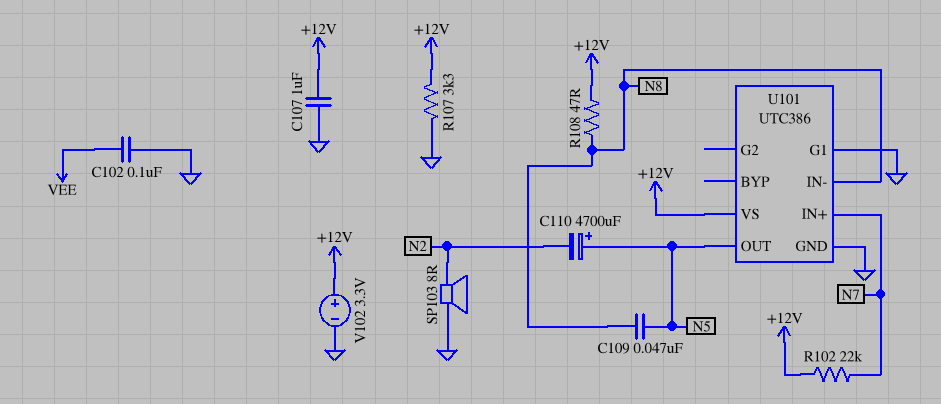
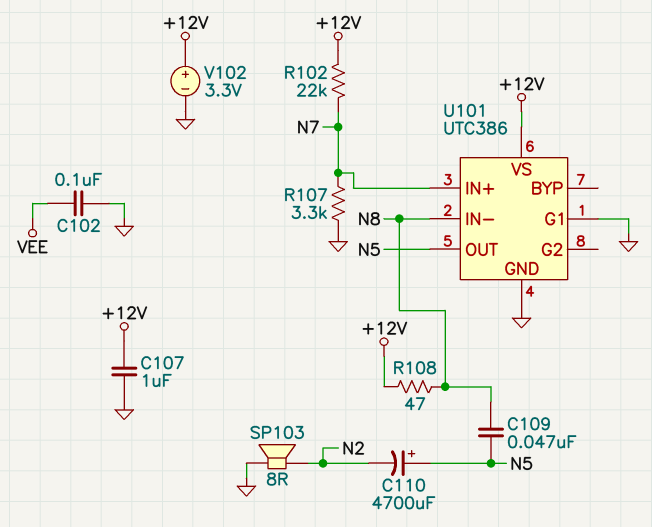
R107: 3.3k (+12V, GND) -> 3.3k (GND, N7)

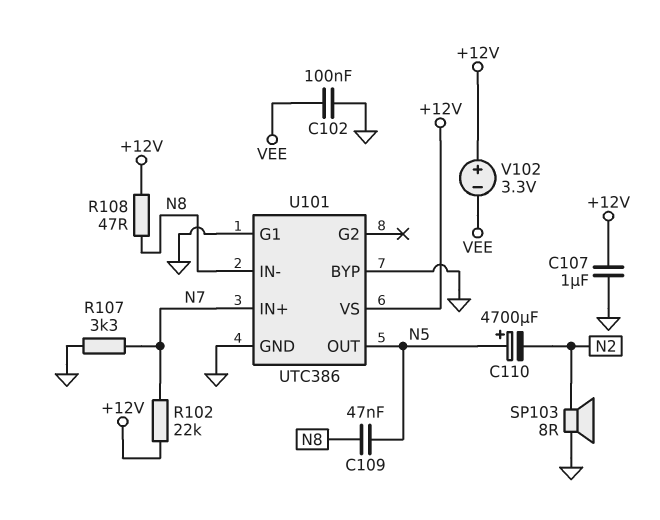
U101 pin BYP: none -> GND
V102: 3.3V (plus +12V, minus GND) -> 3.3V (plus +12V, minus VEE)

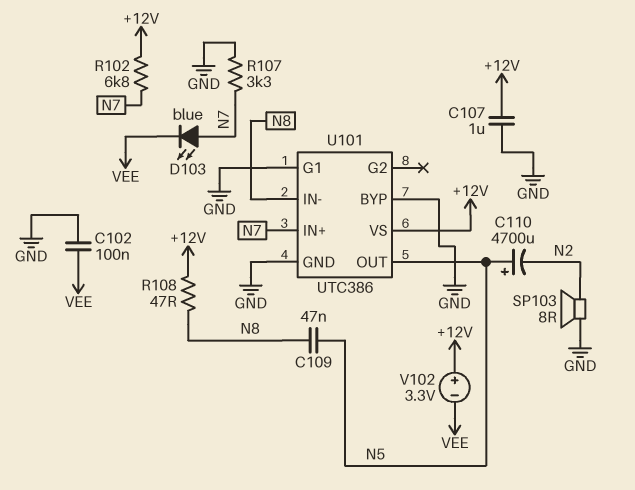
D103: none -> LED blue (A N7, K VEE)
R102: 22k (+12V, N7) -> 6.8k (+12V, N7)

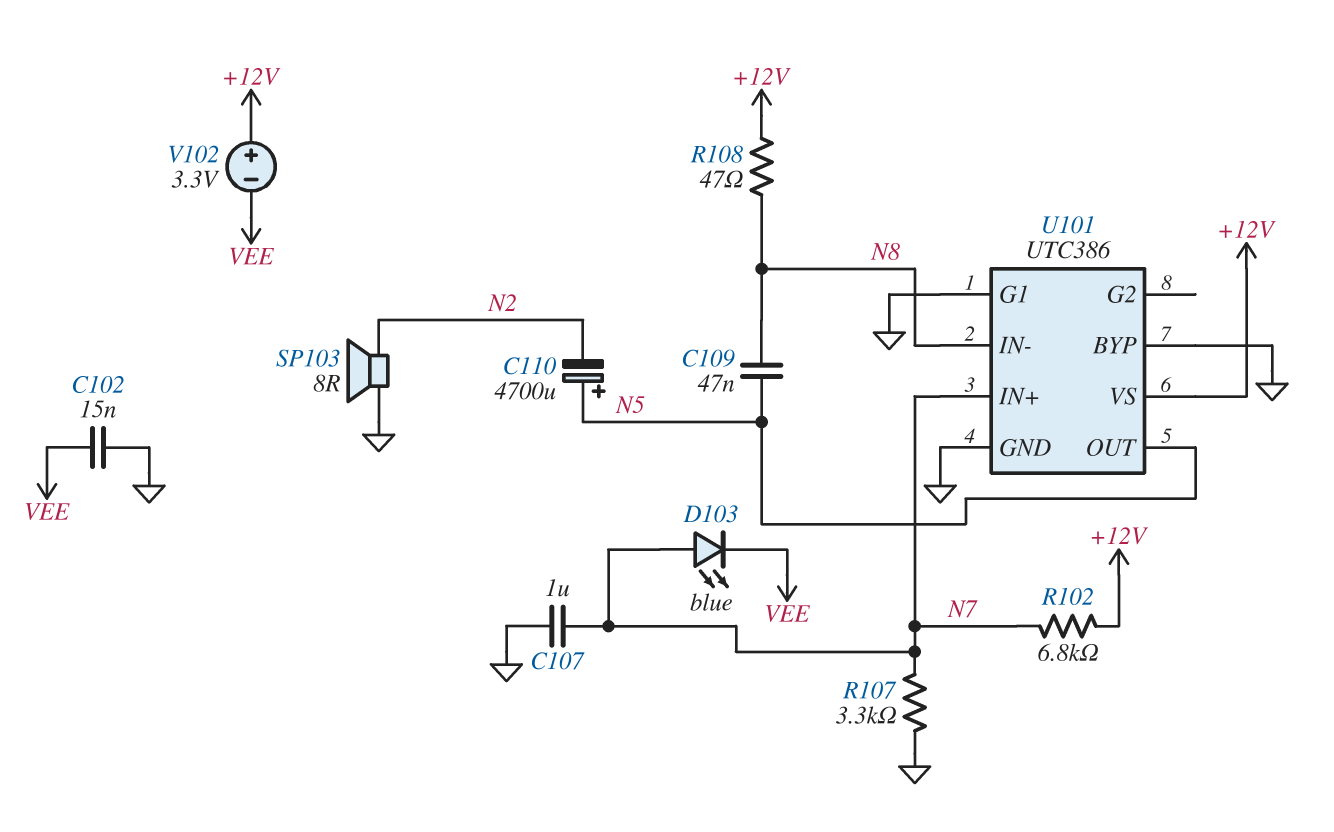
C102: 100nF (GND, VEE) -> 15nF (GND, VEE)
C107: 1uF (+12V, GND) -> 1uF (GND, N7)

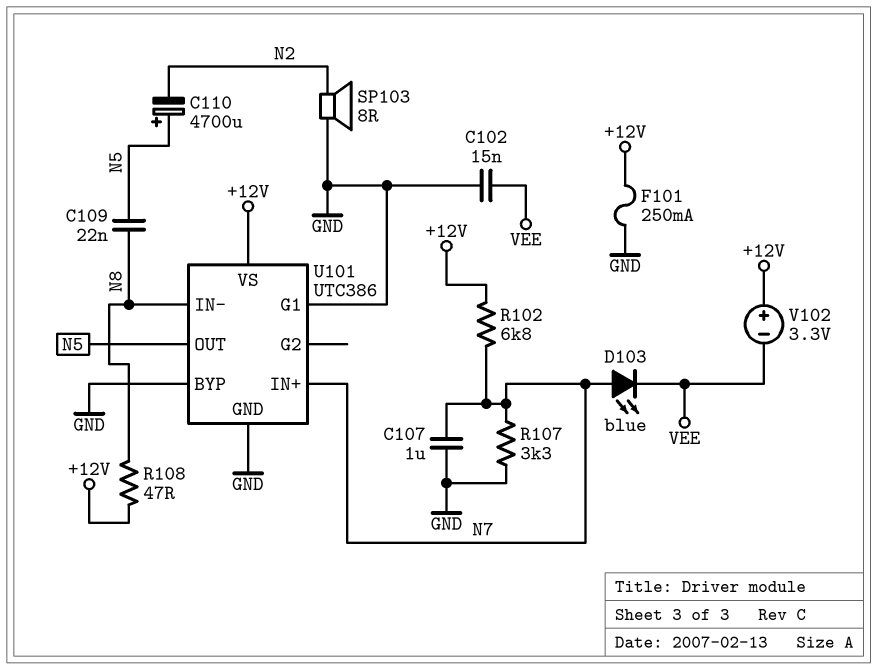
C109: 47nF (N5, N8) -> 22nF (N5, N8)
F101: none -> 250mA (+12V, GND)

